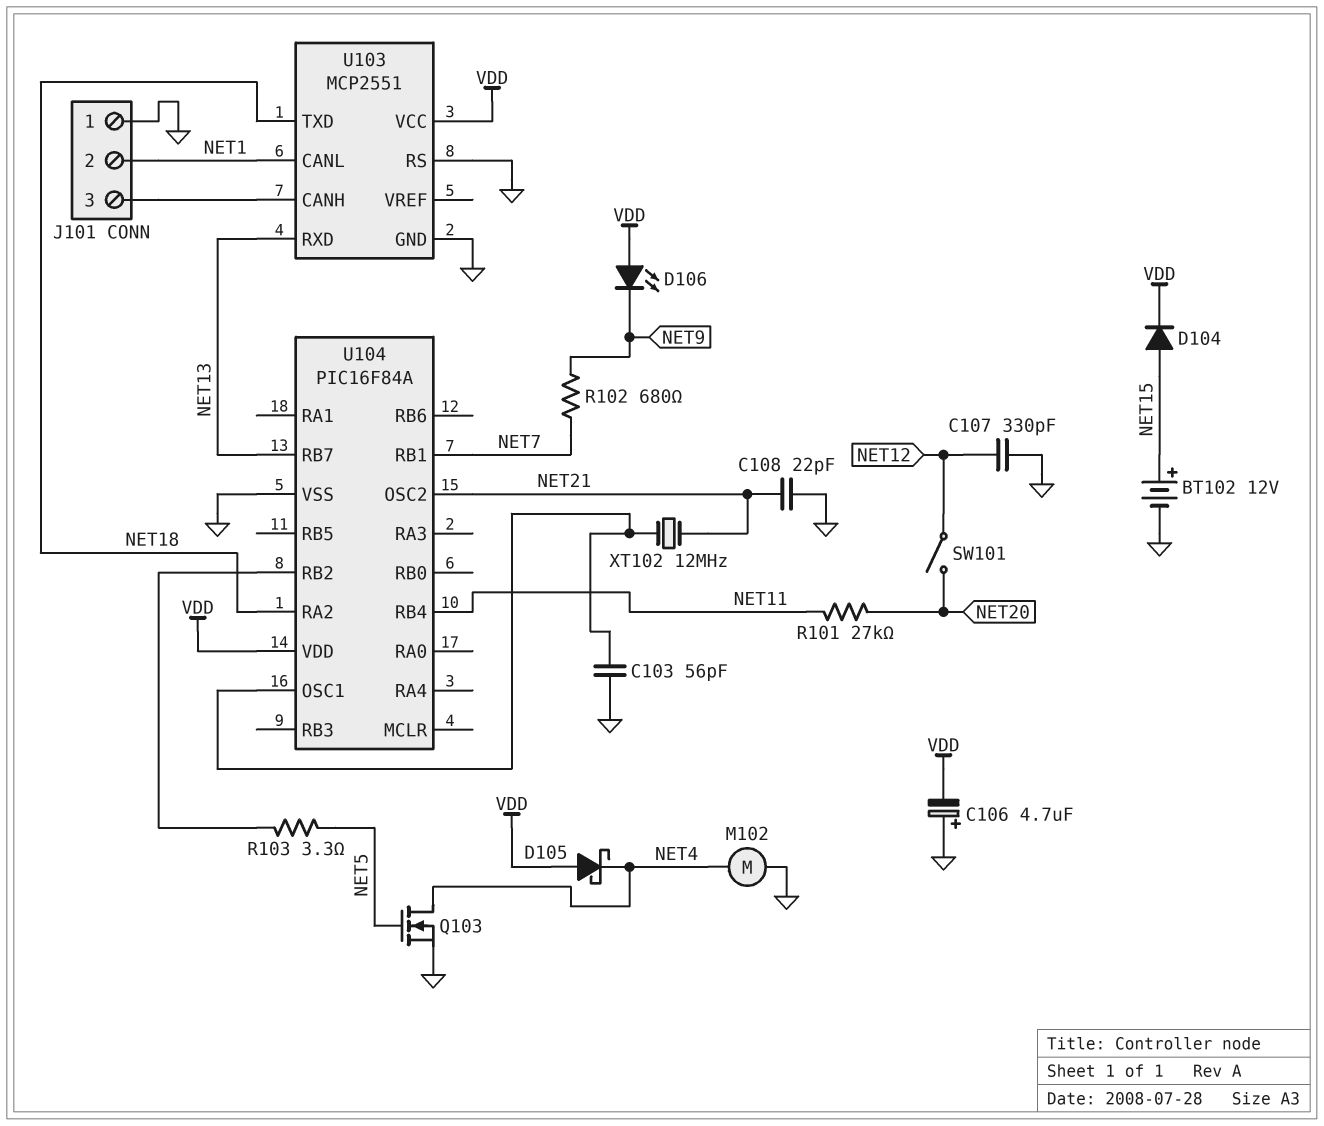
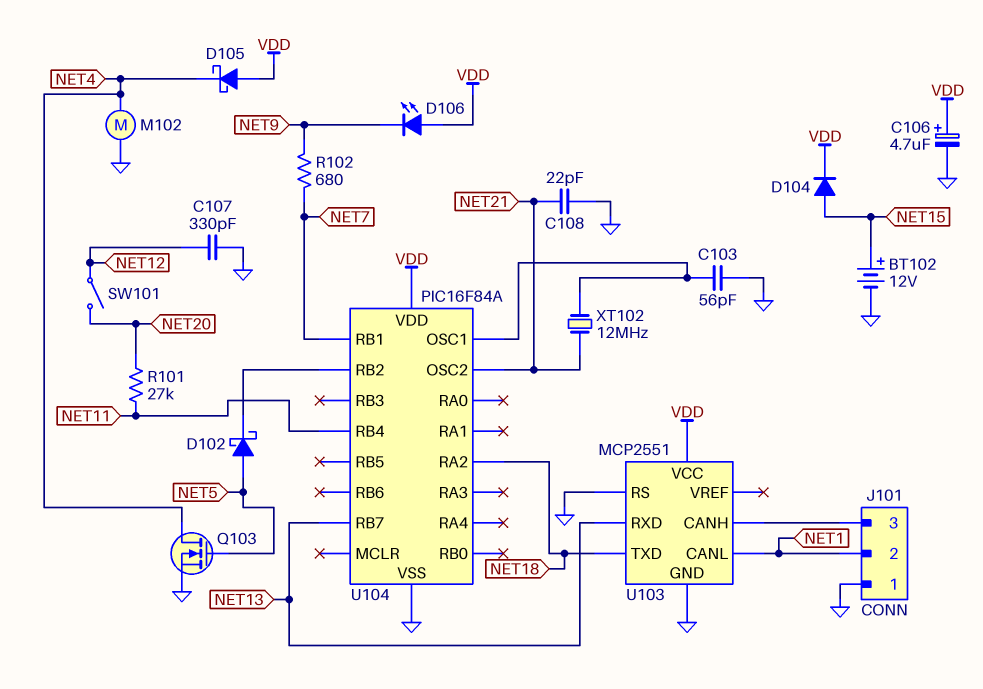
C106: 4.7uF (plus GND, minus VDD) -> 4.7uF (plus VDD, minus GND)
D102: none -> schottky (A NET5, K U104/RB2)
R103: 3.3 (NET5, U104/RB2) -> none

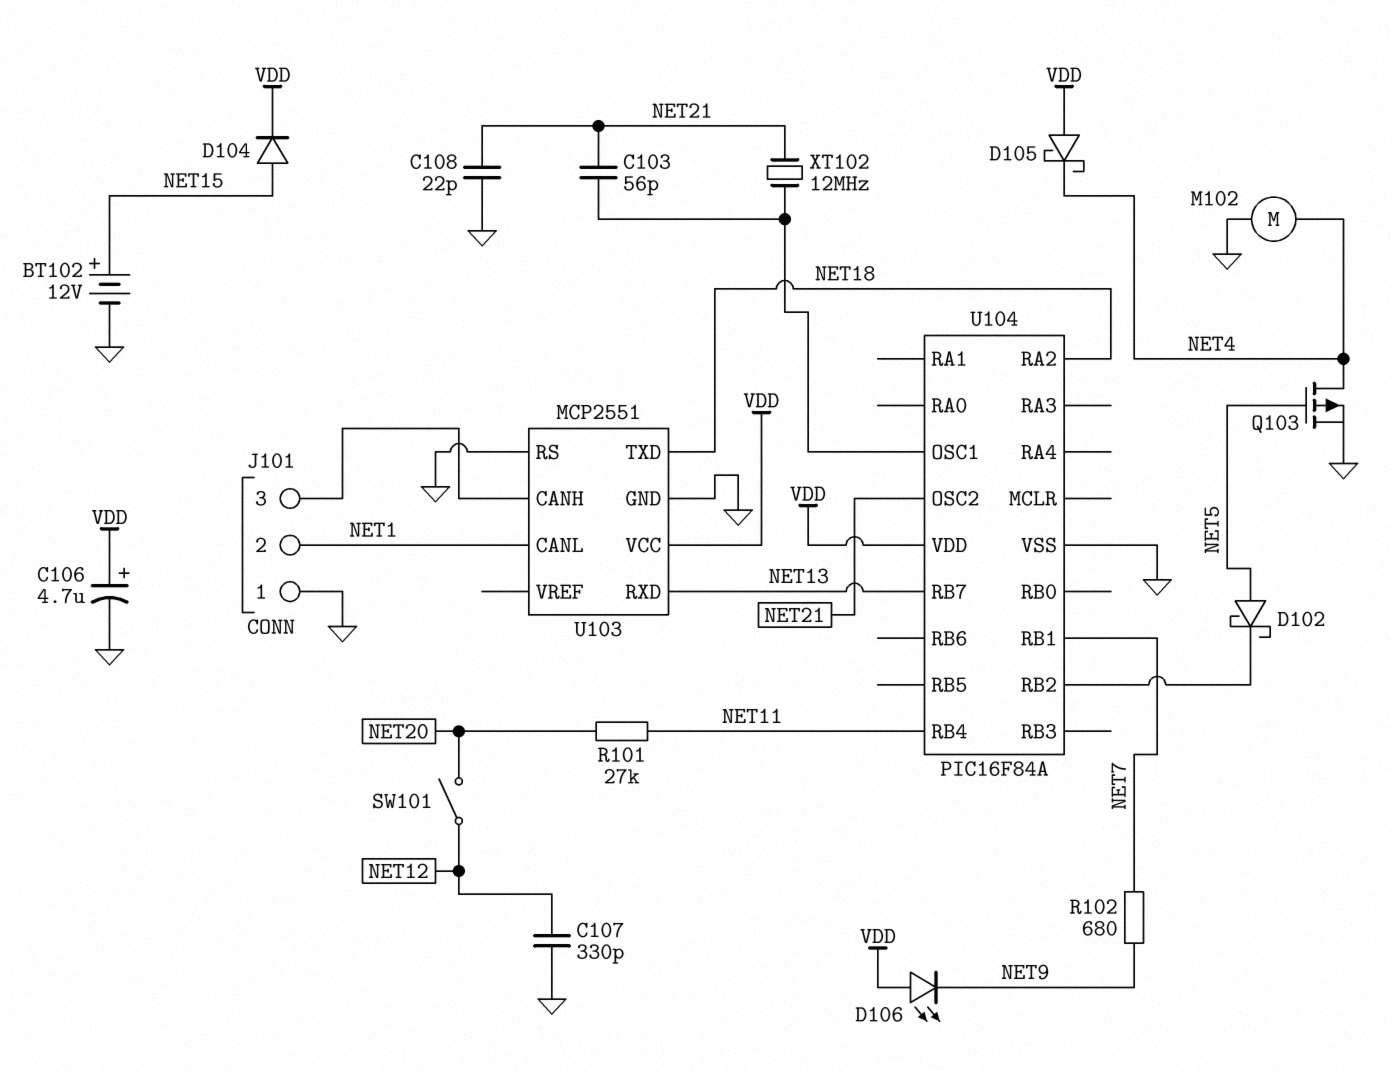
C103: 56pF (GND, U104/OSC1) -> 56pF (NET21, U104/OSC1)
Q103: NMOS (G NET5, D NET4, S GND) -> PMOS (G NET5, D NET4, S GND)

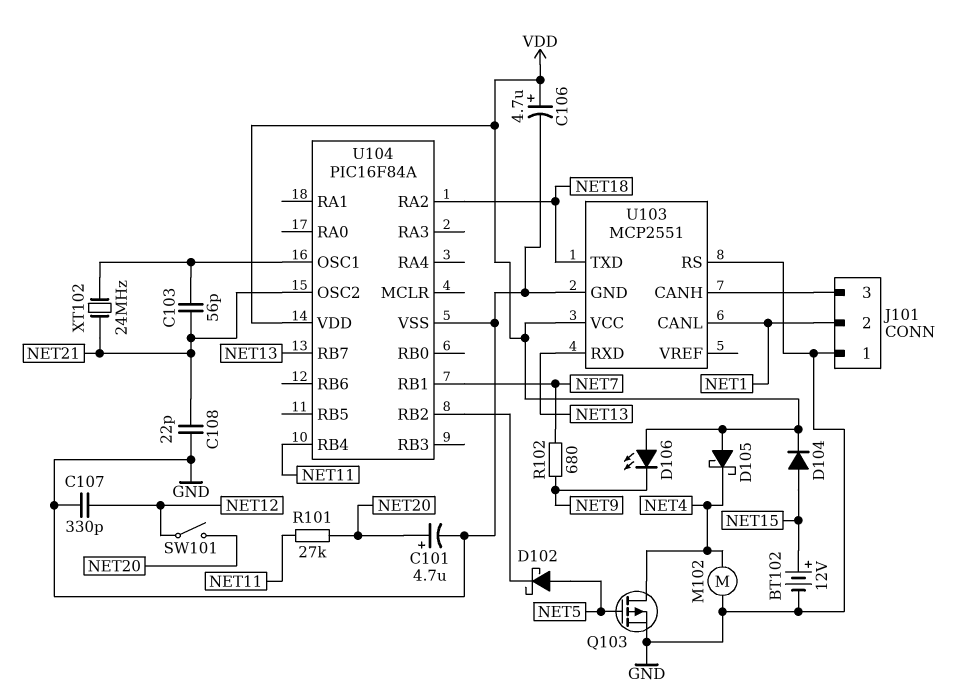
C101: none -> 4.7uF (plus NET20, minus GND)
XT102: 12MHz (NET21, U104/OSC1) -> 24MHz (NET21, U104/OSC1)

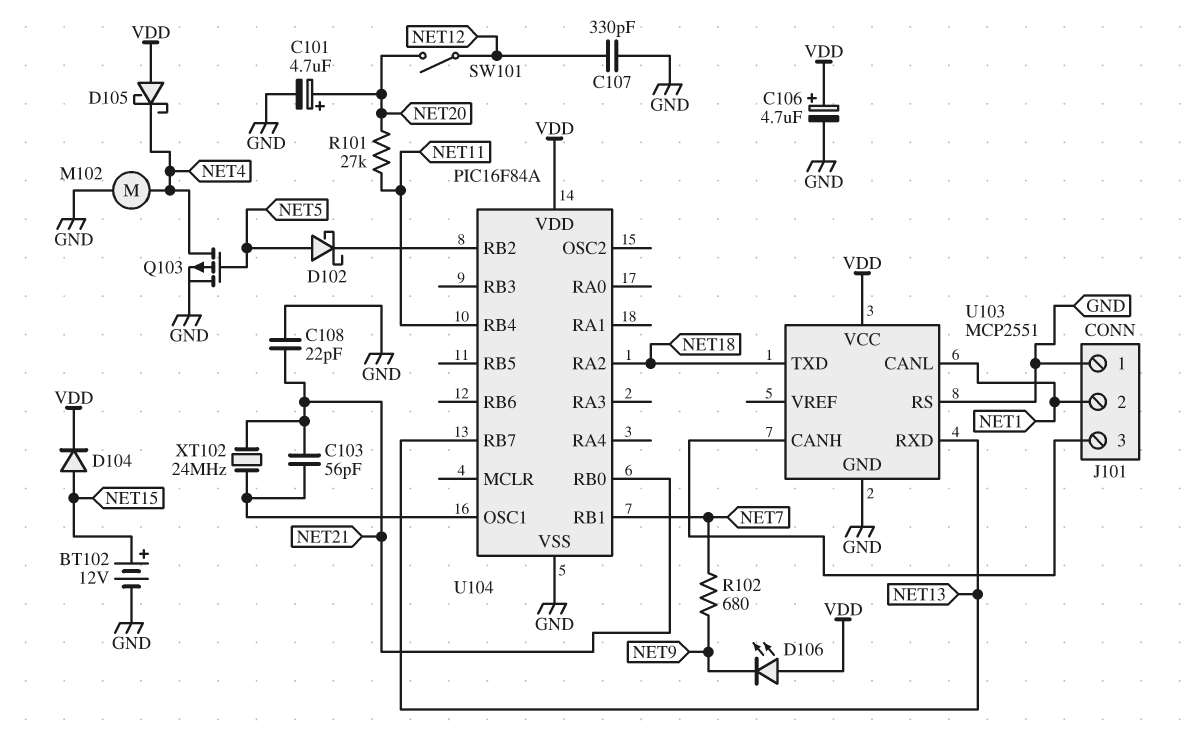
U104 pin OSC2: NET21 -> none
U104 pin RB0: none -> NET21

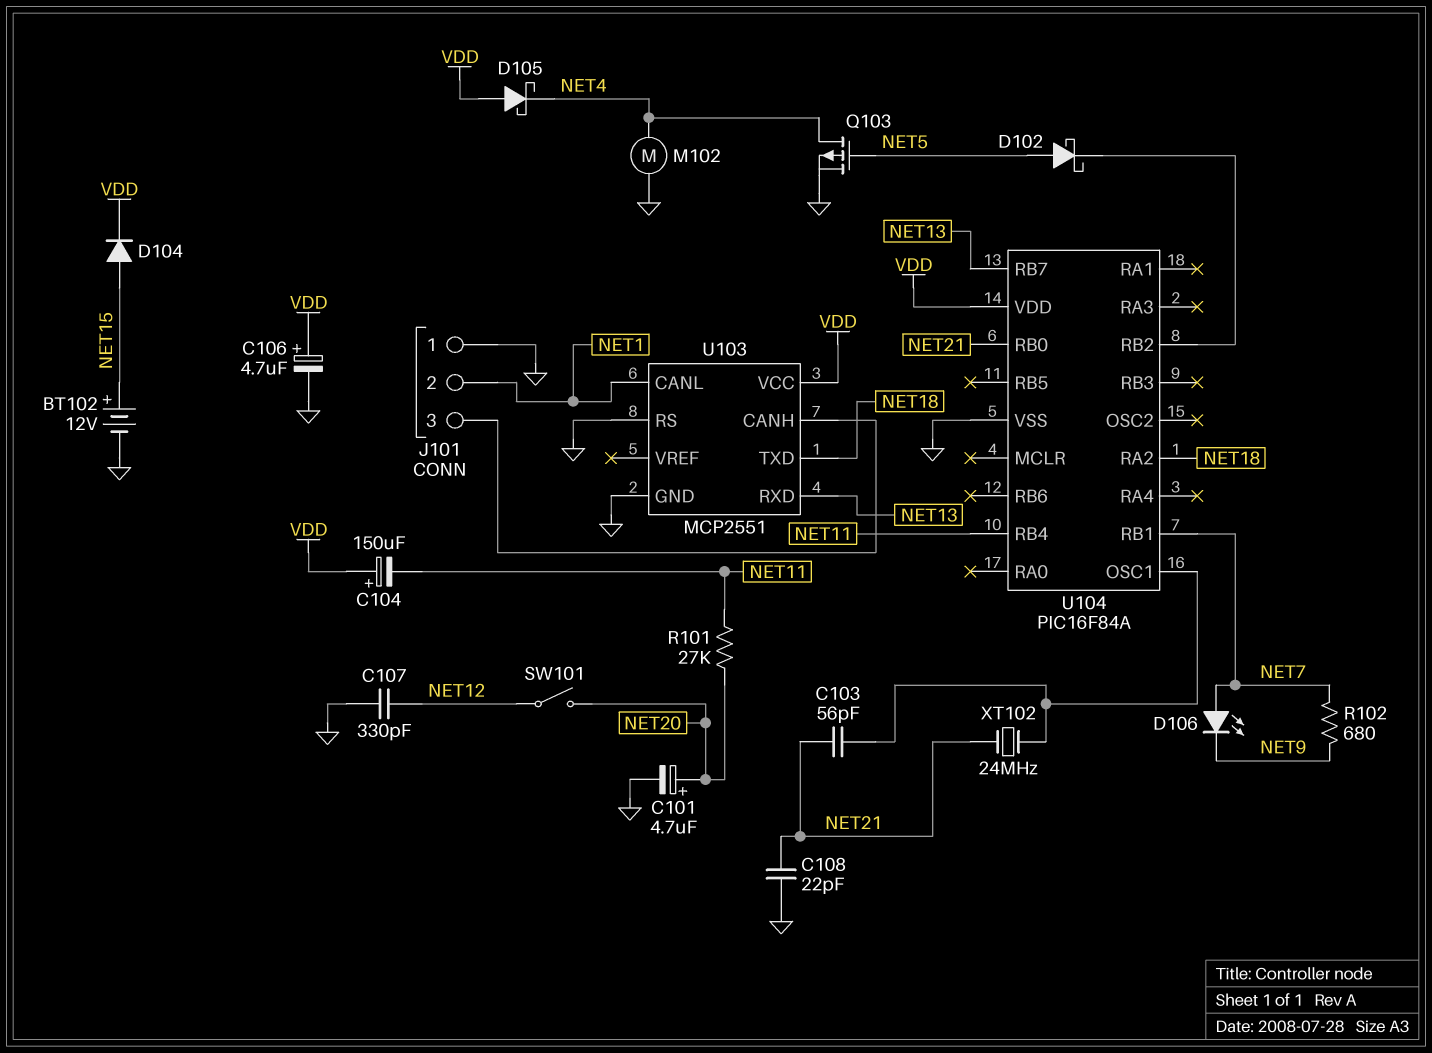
C104: none -> 150uF (plus VDD, minus NET11)
D106: LED (A VDD, K NET9) -> LED (A NET7, K NET9)

